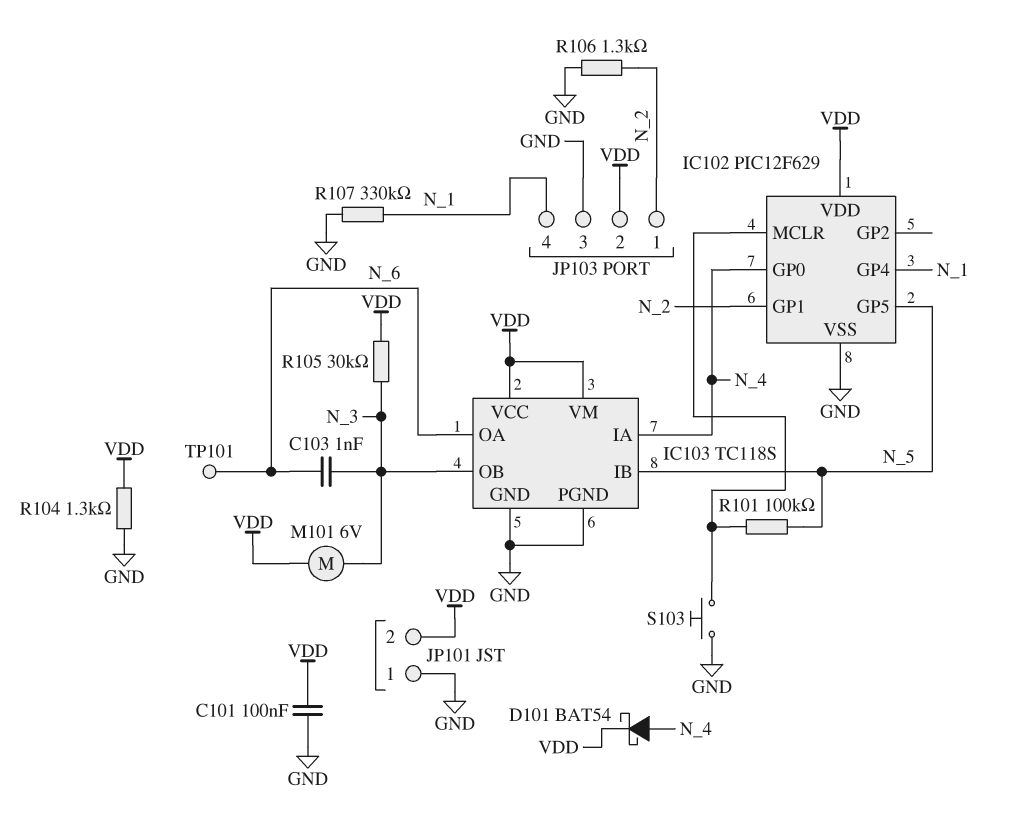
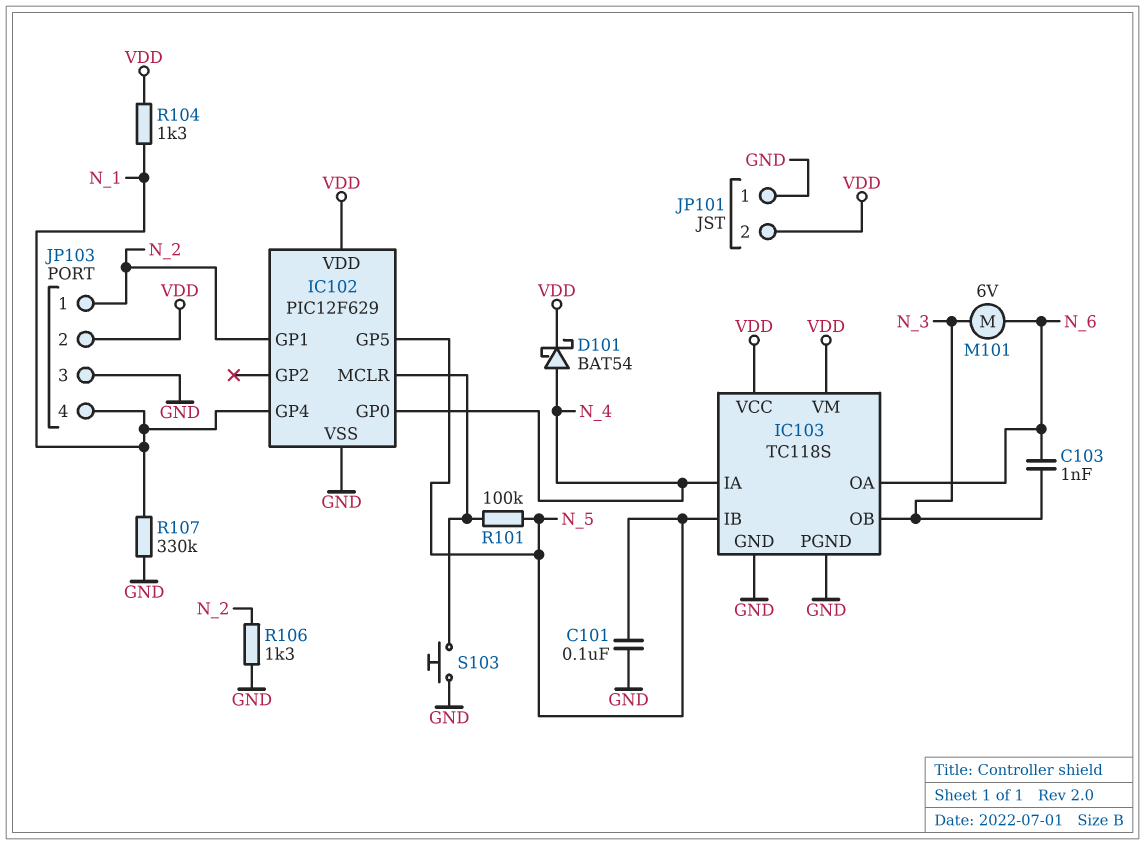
C101: 100nF (GND, VDD) -> 100nF (GND, N_5)
M101: motor 6V (N_3, VDD) -> motor 6V (N_3, N_6)
R104: 1.3k (GND, VDD) -> 1.3k (N_1, VDD)
R105: 30k (N_3, VDD) -> none
TP101: test point (N_6) -> none

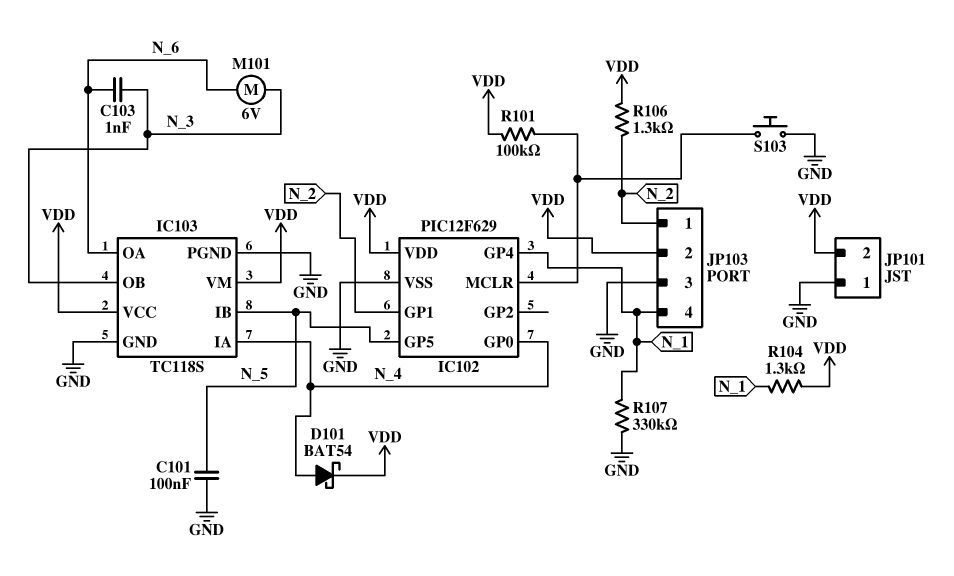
R101: 100k (IC102/MCLR, N_5) -> 100k (IC102/MCLR, VDD)
R106: 1.3k (GND, N_2) -> 1.3k (N_2, VDD)

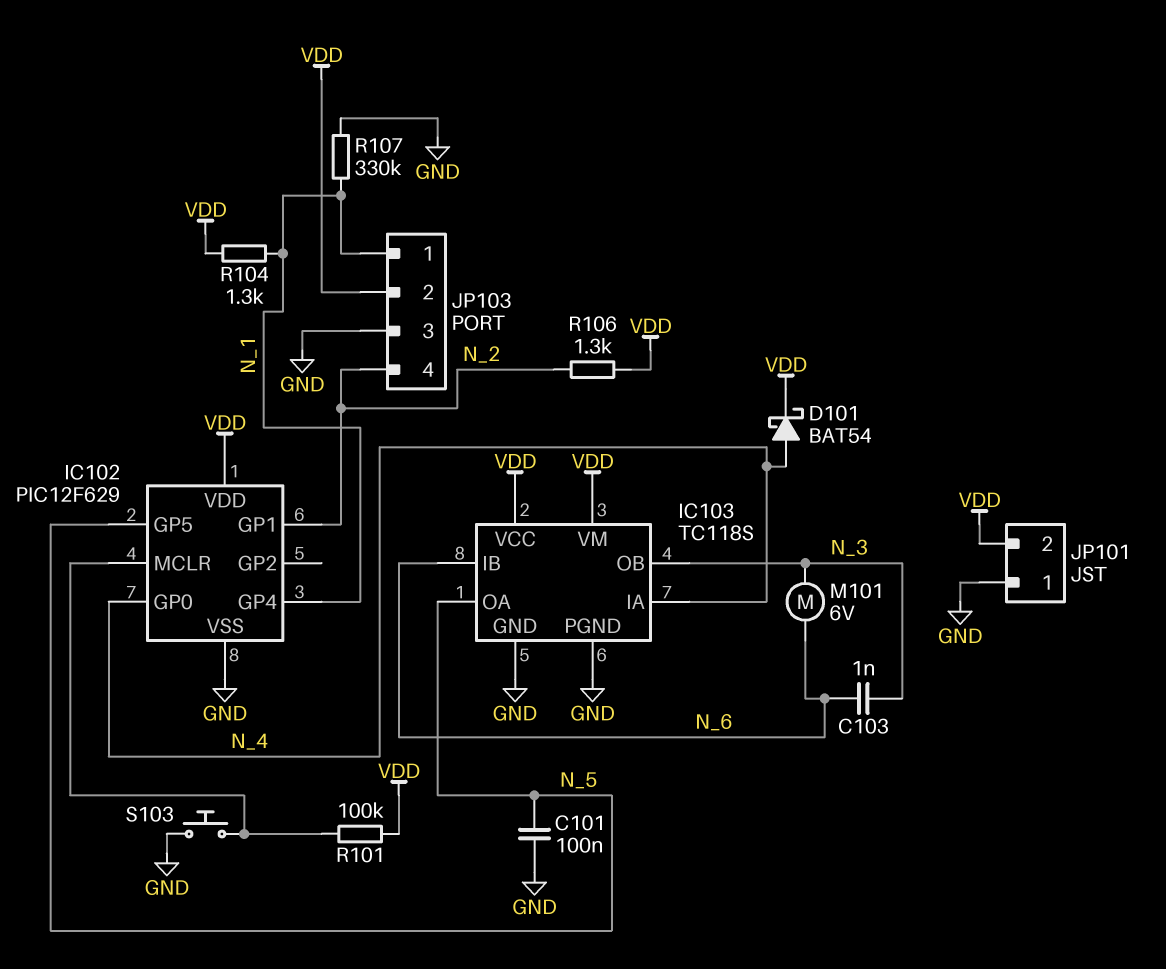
IC103 pin IB: N_5 -> N_6
IC103 pin OA: N_6 -> N_5
JP103 pin 1: N_2 -> N_1
JP103 pin 4: N_1 -> N_2

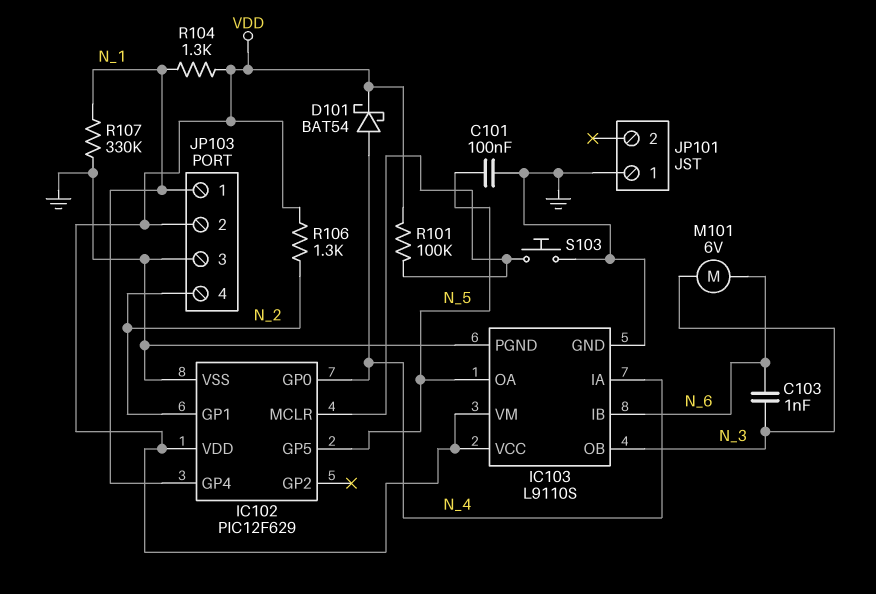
IC103: TC118S -> L9110S
JP101 pin 2: VDD -> none

